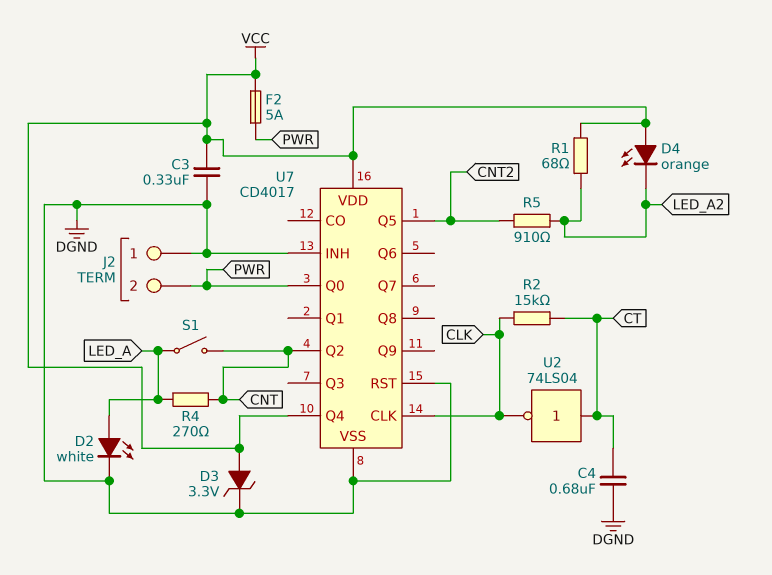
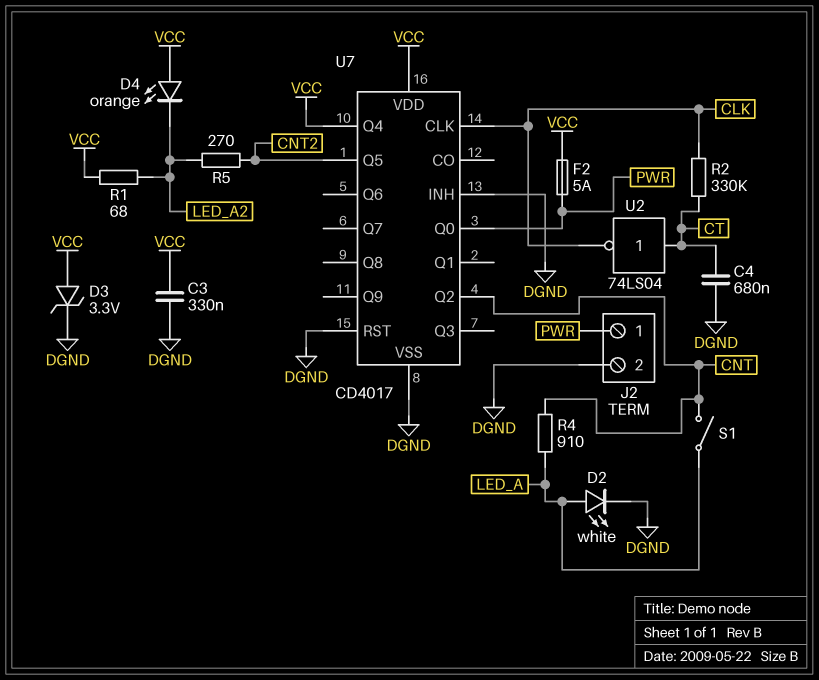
J2 pin 1: DGND -> PWR
J2 pin 2: PWR -> DGND
R2: 15k (CLK, CT) -> 330k (CLK, CT)
R4: 270 (CNT, LED_A) -> 910 (CNT, LED_A)
R5: 910 (CNT2, LED_A2) -> 270 (CNT2, LED_A2)

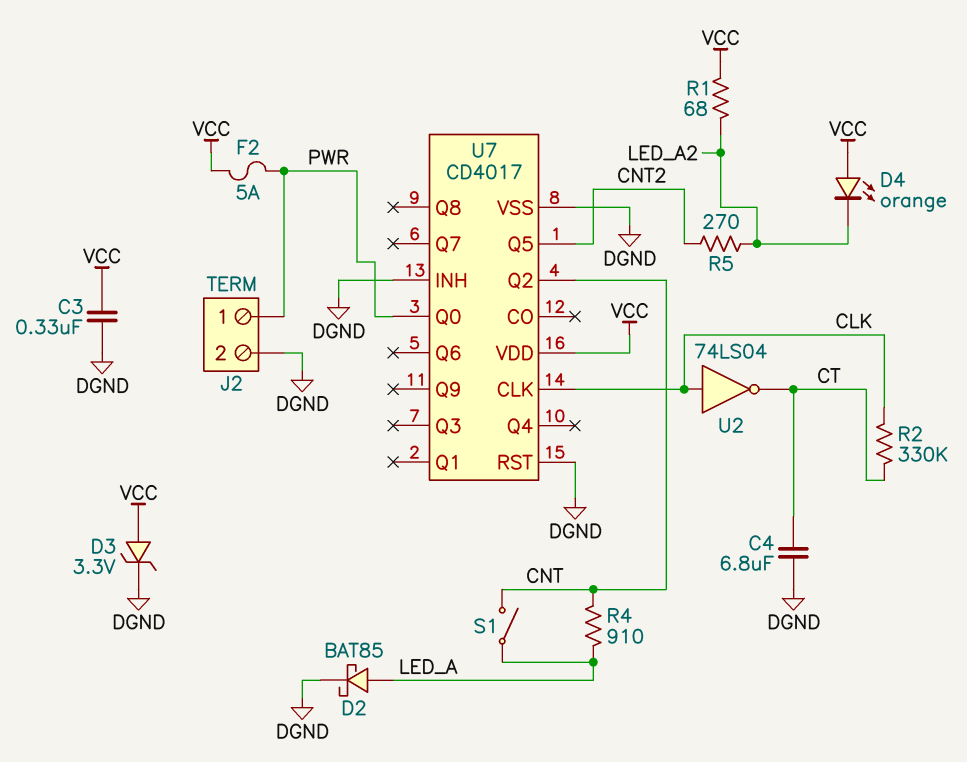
C4: 680nF (CT, DGND) -> 6.8uF (CT, DGND)
D2: LED white (A LED_A, K DGND) -> schottky BAT85 (A LED_A, K DGND)
U2: NOT 74LS04 (in CT, out CLK) -> NOT 74LS04 (in CLK, out CT)
U7 pin Q4: VCC -> none

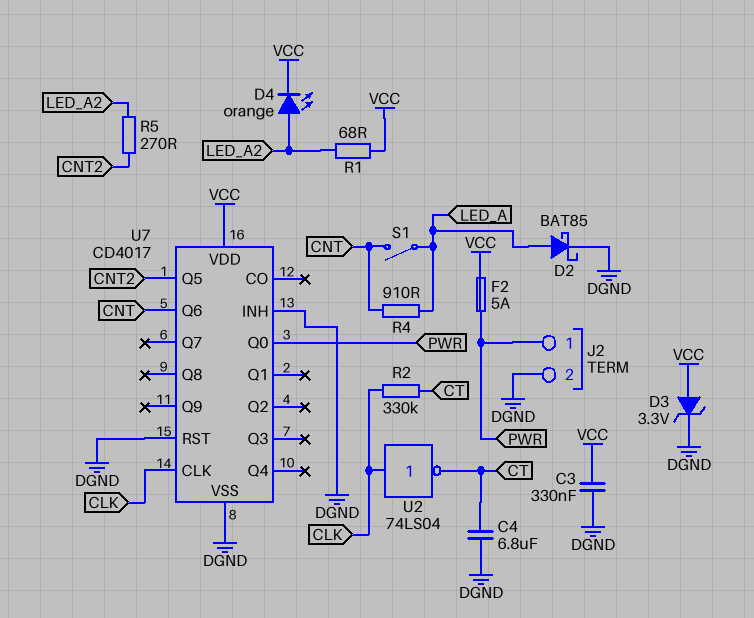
D4: LED orange (A VCC, K LED_A2) -> LED orange (A LED_A2, K VCC)
U7 pin Q2: CNT -> none
U7 pin Q6: none -> CNT

